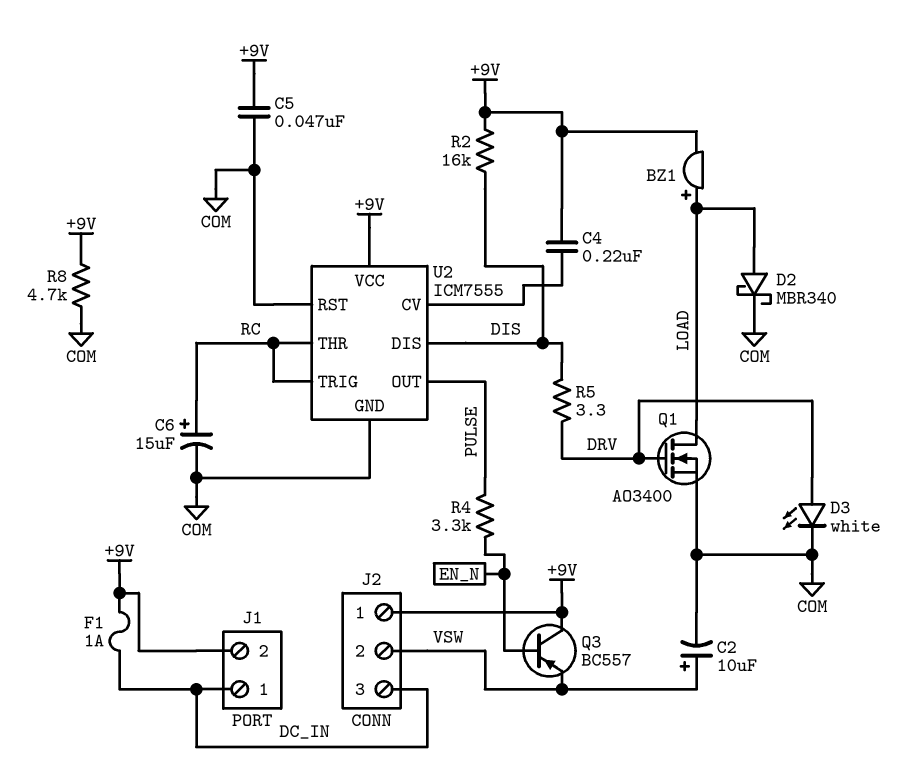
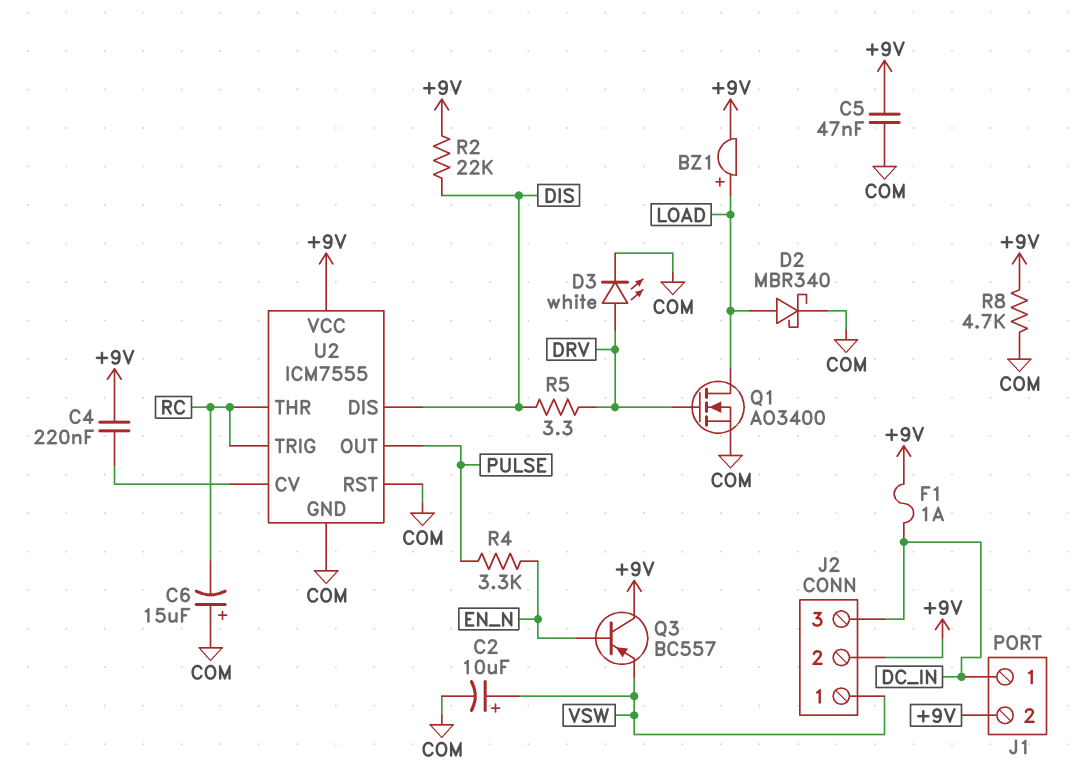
C6: 15uF (plus RC, minus COM) -> 15uF (plus COM, minus RC)
J2 pin 1: +9V -> VSW
J2 pin 2: VSW -> +9V
R2: 16k (+9V, DIS) -> 22k (+9V, DIS)

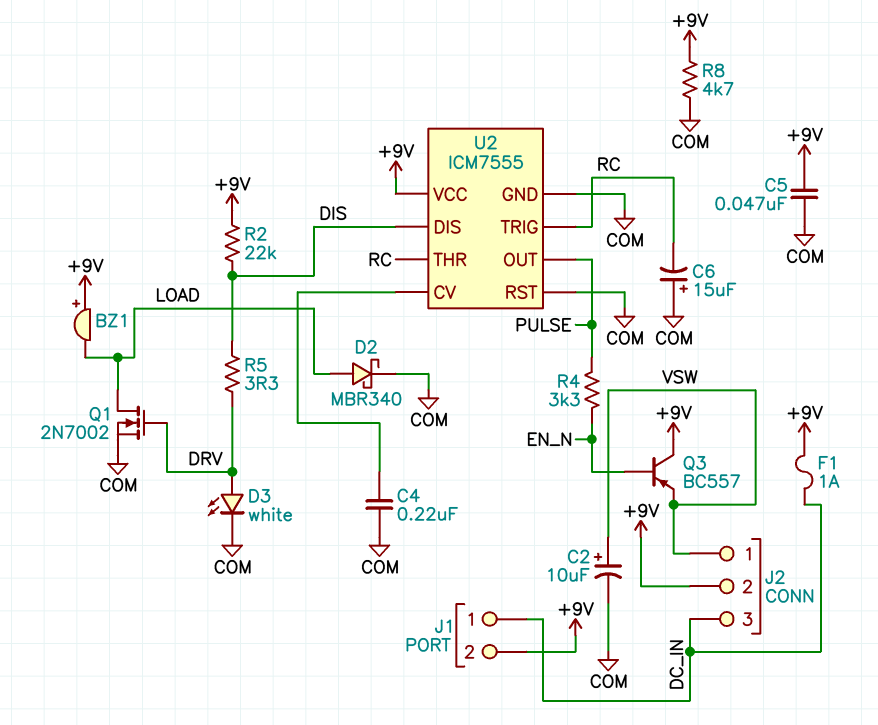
BZ1: buzzer (plus LOAD, minus +9V) -> buzzer (plus +9V, minus LOAD)
C4: 220nF (+9V, U2/CV) -> 220nF (COM, U2/CV)
Q1: NMOS AO3400 (G DRV, D LOAD, S COM) -> NMOS 2N7002 (G DRV, D LOAD, S COM)

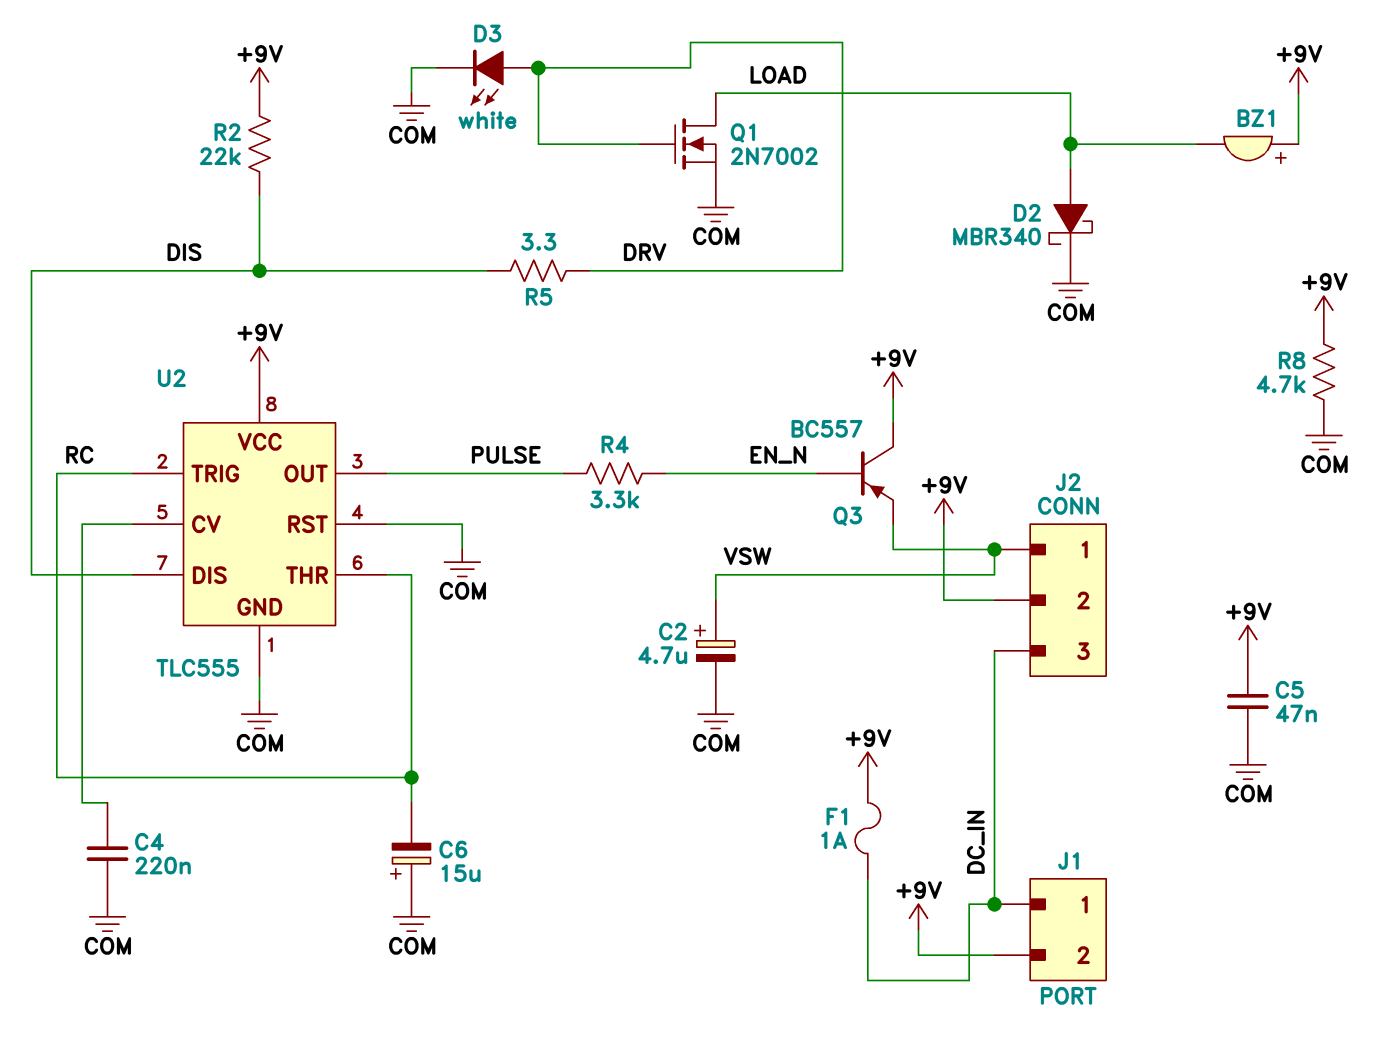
C2: 10uF (plus VSW, minus COM) -> 4.7uF (plus VSW, minus COM)
U2: ICM7555 -> TLC555

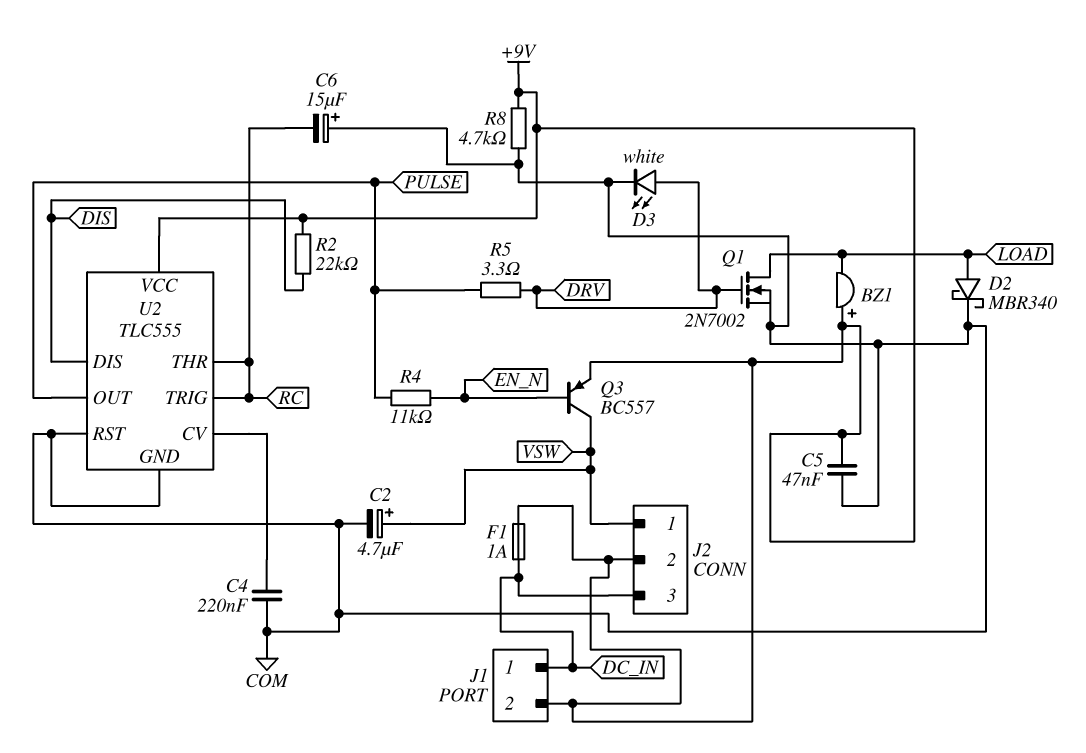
Q3: PNP BC557 (B EN_N, C +9V, E VSW) -> PNP BC557 (B EN_N, C VSW, E +9V)
R4: 3.3k (EN_N, PULSE) -> 11k (EN_N, PULSE)
R5: 3.3 (DIS, DRV) -> 3.3 (DRV, PULSE)

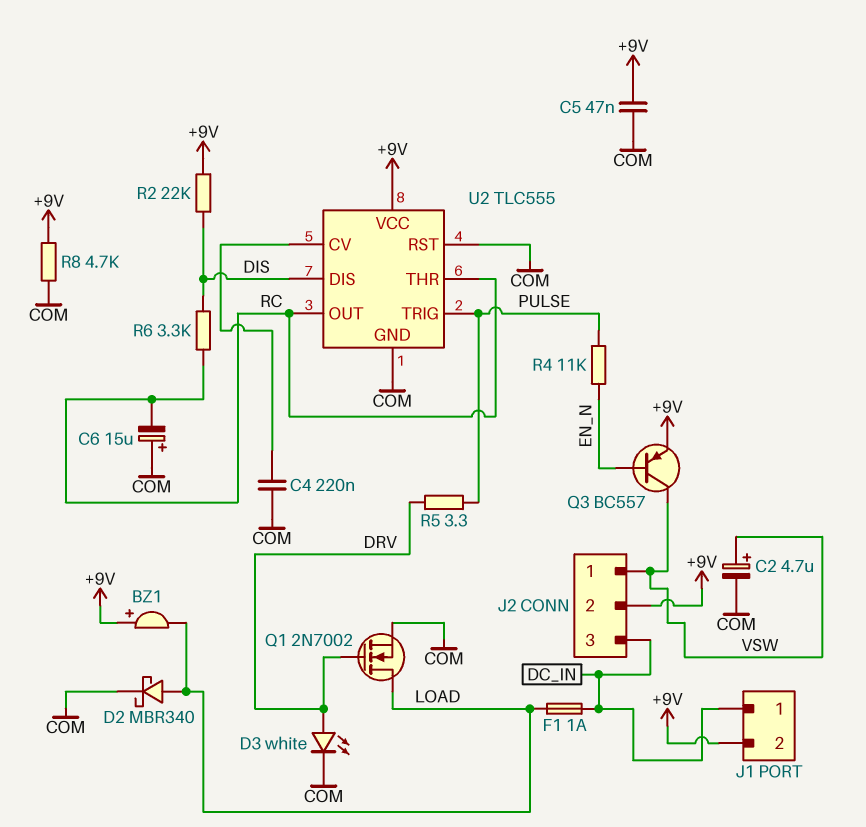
F1: 1A (+9V, DC_IN) -> 1A (DC_IN, LOAD)
R6: none -> 3.3k (DIS, RC)
U2 pin OUT: PULSE -> RC
U2 pin TRIG: RC -> PULSE

